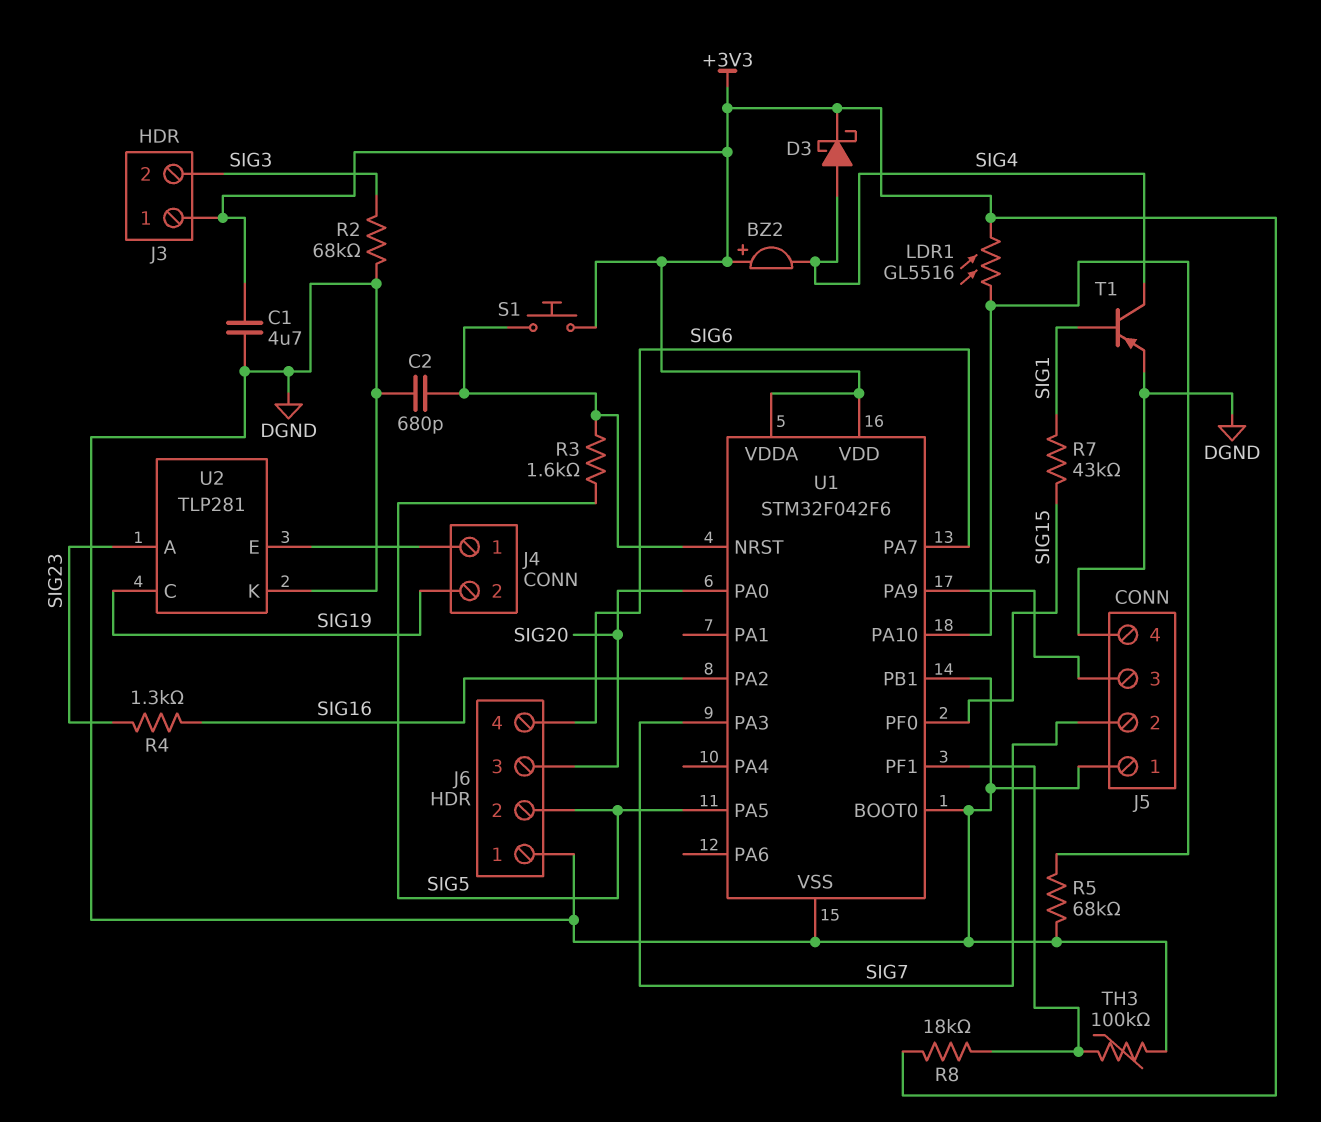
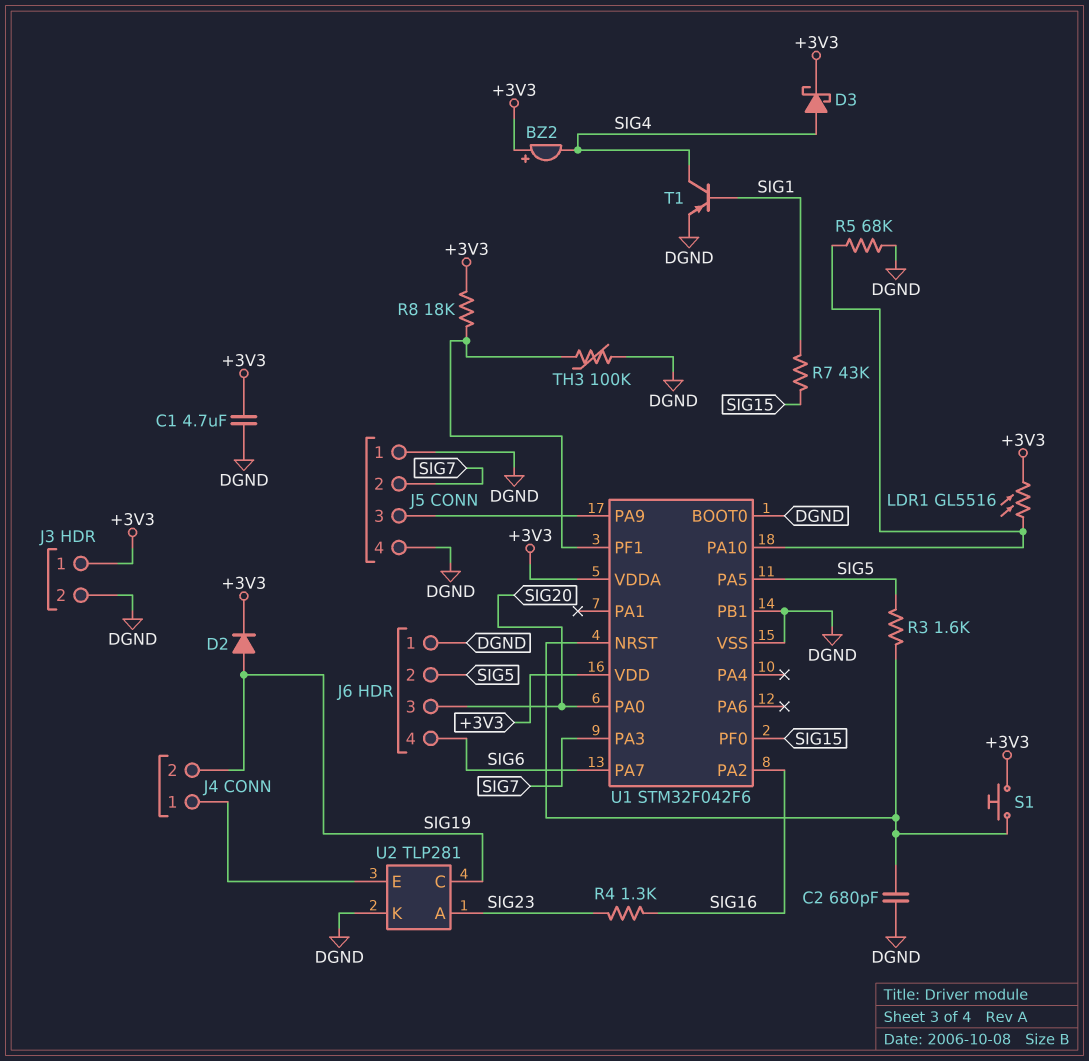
D2: none -> diode (A SIG19, K +3V3)
J3 pin 2: SIG3 -> DGND
R2: 68k (DGND, SIG3) -> none

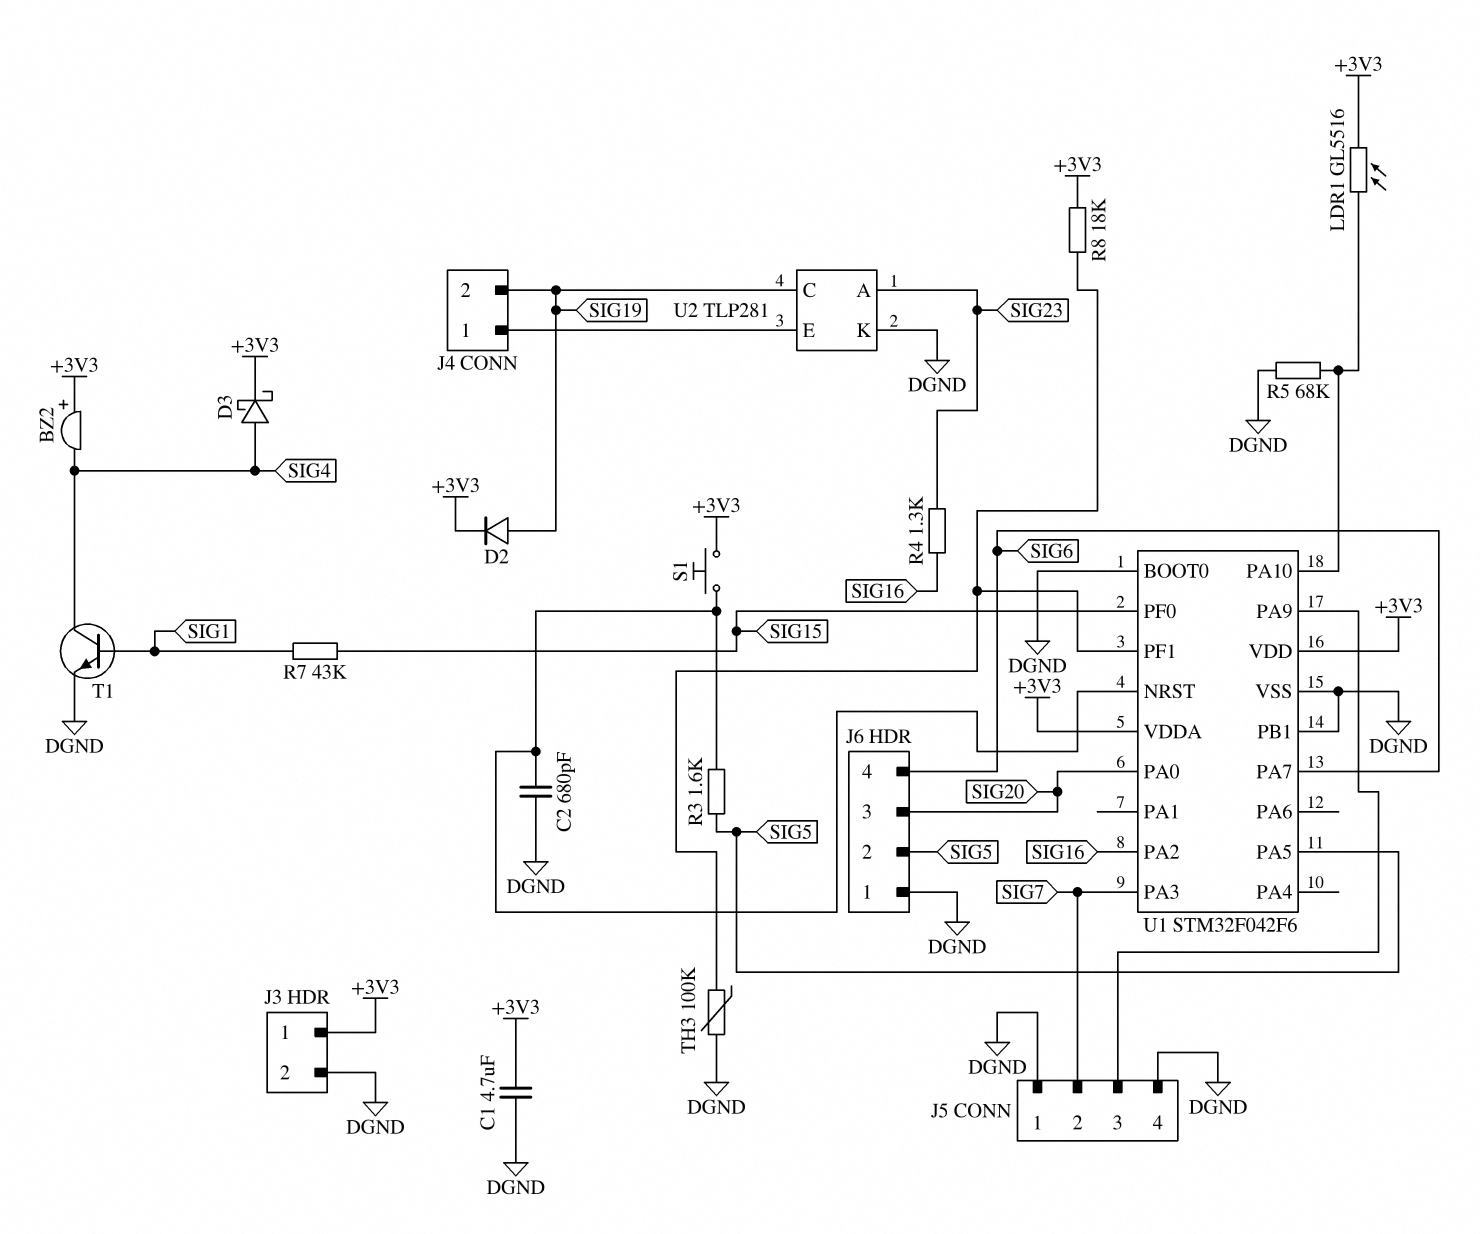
T1: PNP (B SIG1, C SIG4, E DGND) -> NPN (B SIG1, C SIG4, E DGND)

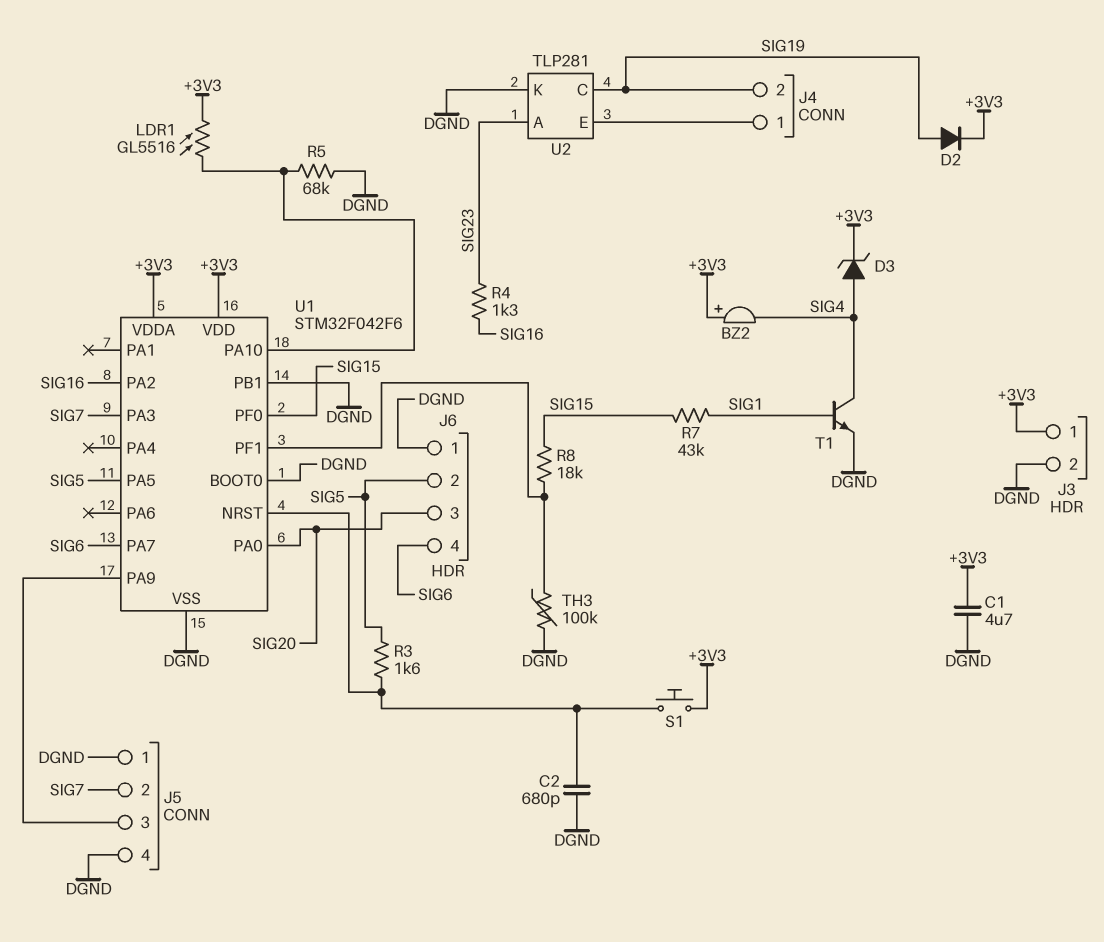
D3: schottky (A SIG4, K +3V3) -> zener (A SIG4, K +3V3)
R8: 18k (+3V3, U1/PF1) -> 18k (SIG15, U1/PF1)

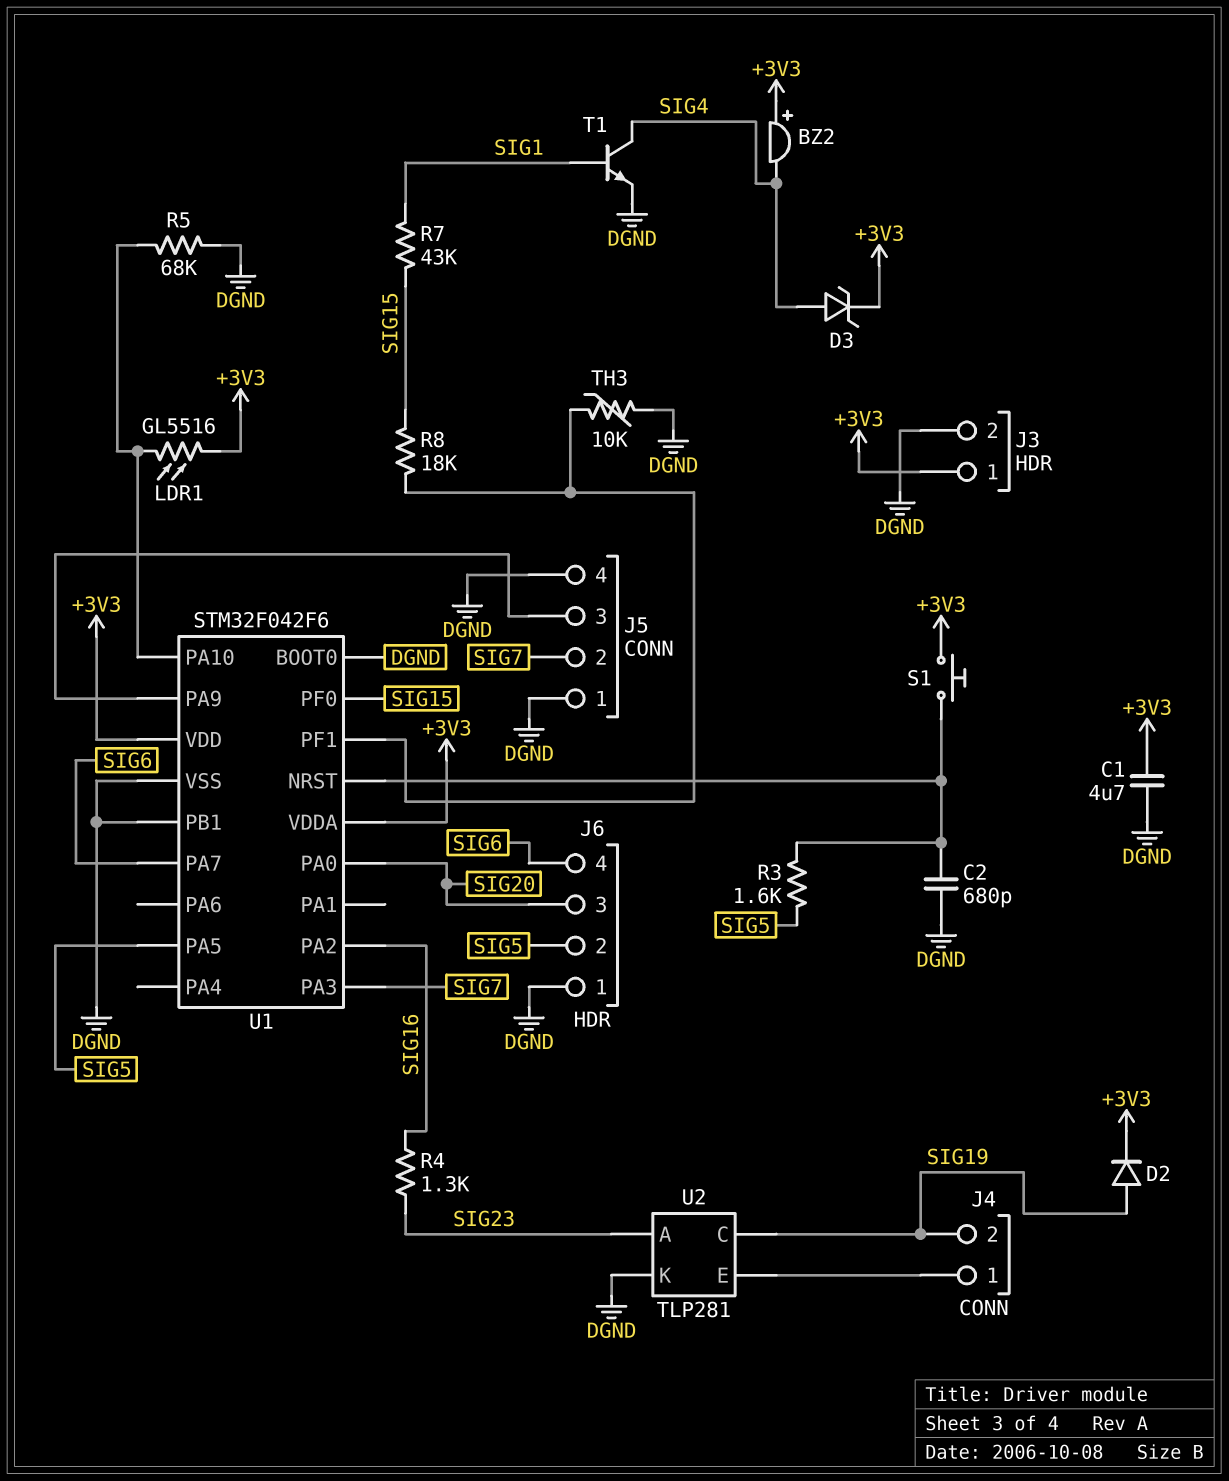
TH3: 100k (DGND, U1/PF1) -> 10k (DGND, U1/PF1)

